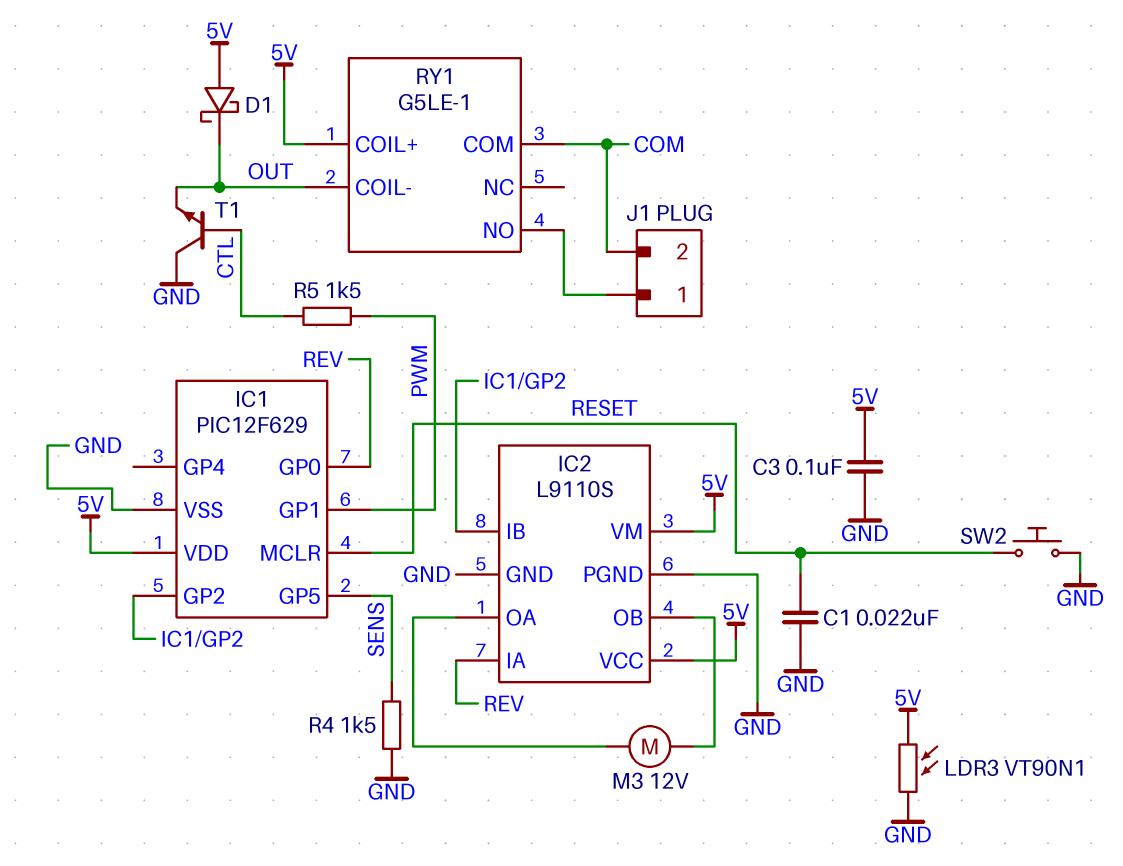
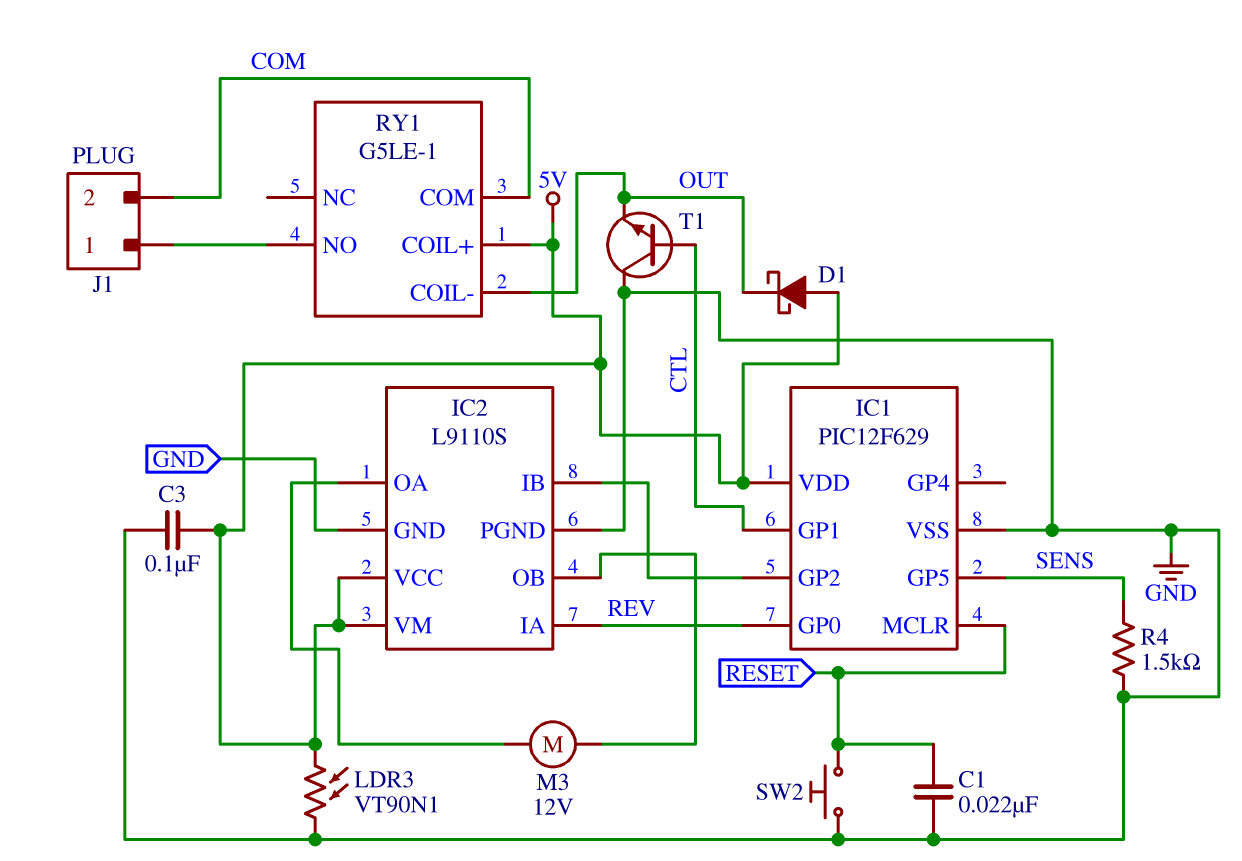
IC1 pin GP1: PWM -> CTL
R5: 1.5k (CTL, PWM) -> none

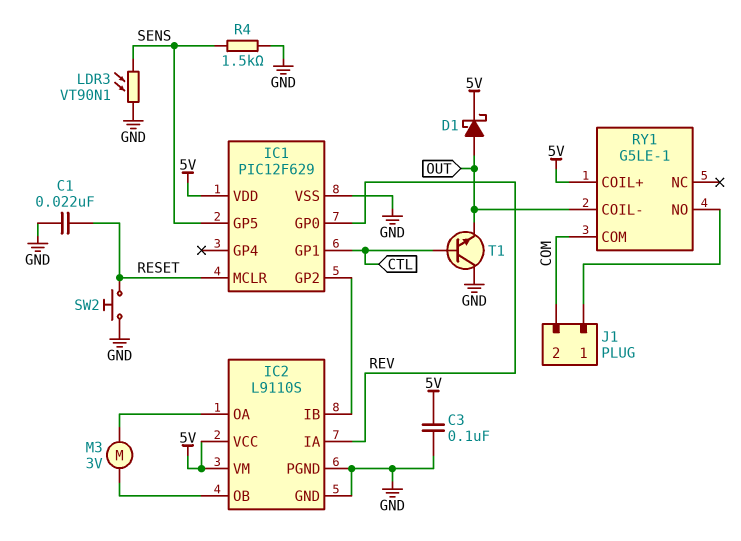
D1: schottky (A 5V, K OUT) -> schottky (A OUT, K 5V)
LDR3: VT90N1 (5V, GND) -> VT90N1 (GND, SENS)
M3: motor 12V (IC2/OA, IC2/OB) -> motor 3V (IC2/OA, IC2/OB)

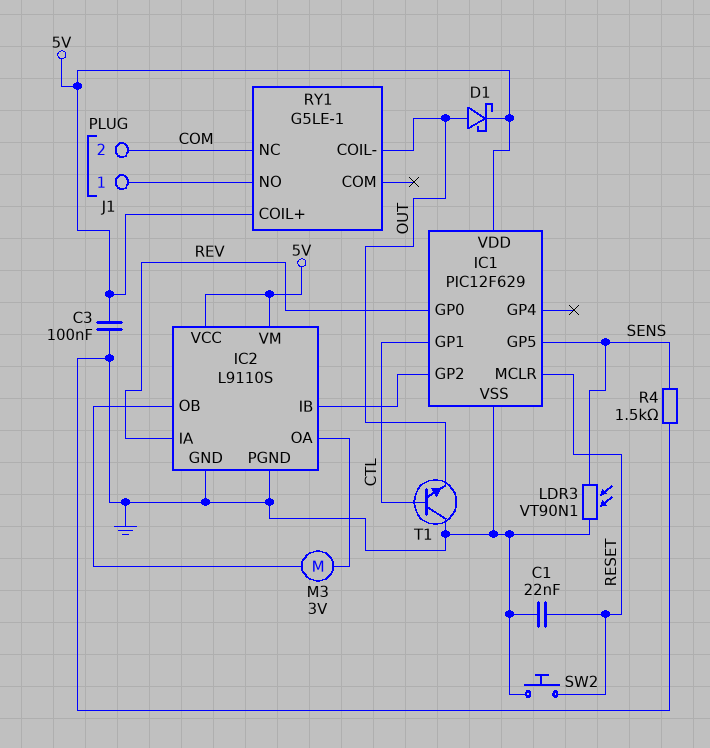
RY1 pin COM: COM -> none
RY1 pin NC: none -> COM

